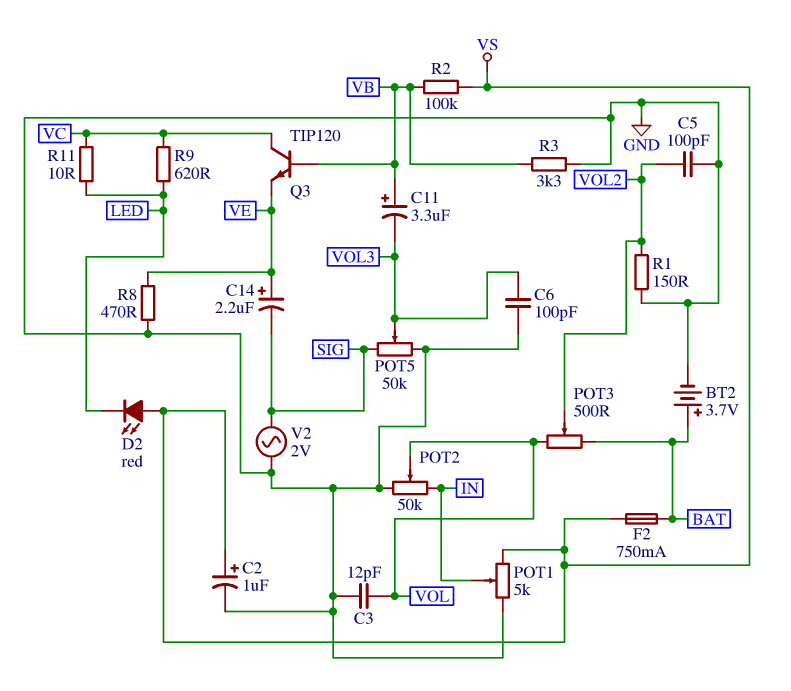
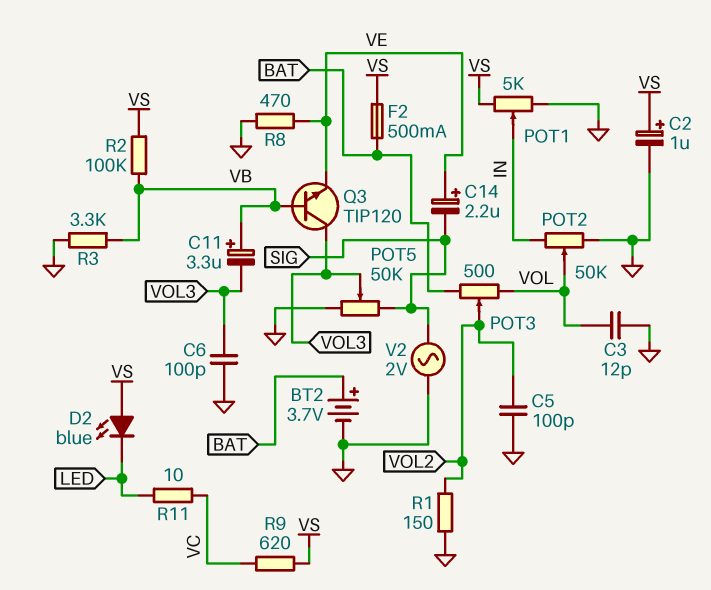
D2: LED red (A VS, K LED) -> LED blue (A VS, K LED)
F2: 750mA (BAT, VS) -> 500mA (BAT, VS)
Q3: NPN TIP120 (B VB, C VC, E VE) -> NPN TIP120 (B VB, C VOL3, E VE)
R9: 620 (LED, VC) -> 620 (VC, VS)

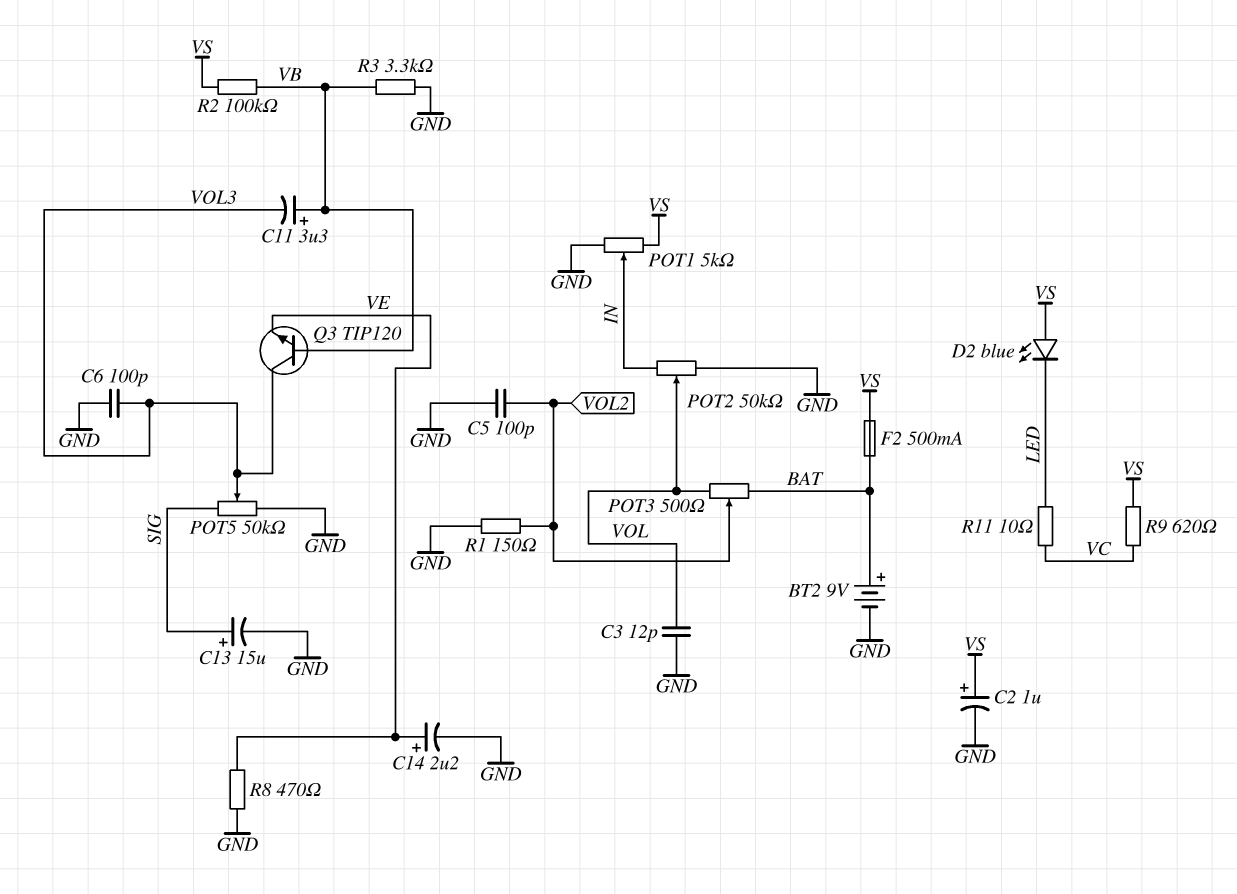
BT2: 3.7V (plus BAT, minus GND) -> 9V (plus BAT, minus GND)
C13: none -> 15uF (plus SIG, minus GND)
C14: 2.2uF (plus VE, minus SIG) -> 2.2uF (plus VE, minus GND)
V2: AC 2V (GND, SIG) -> none

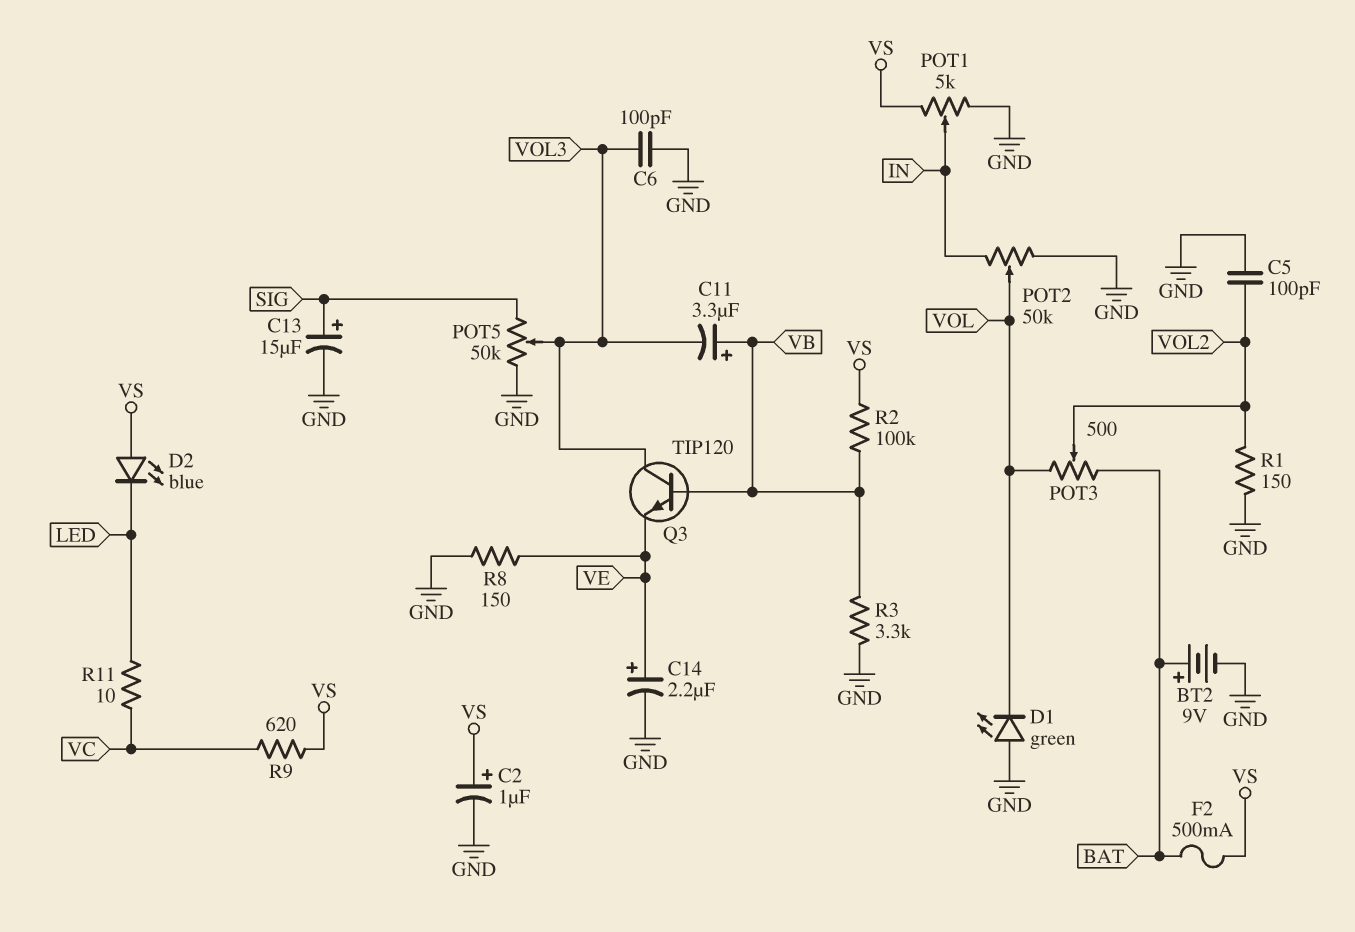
C3: 12pF (GND, VOL) -> none
D1: none -> LED green (A GND, K VOL)
R8: 470 (GND, VE) -> 150 (GND, VE)

